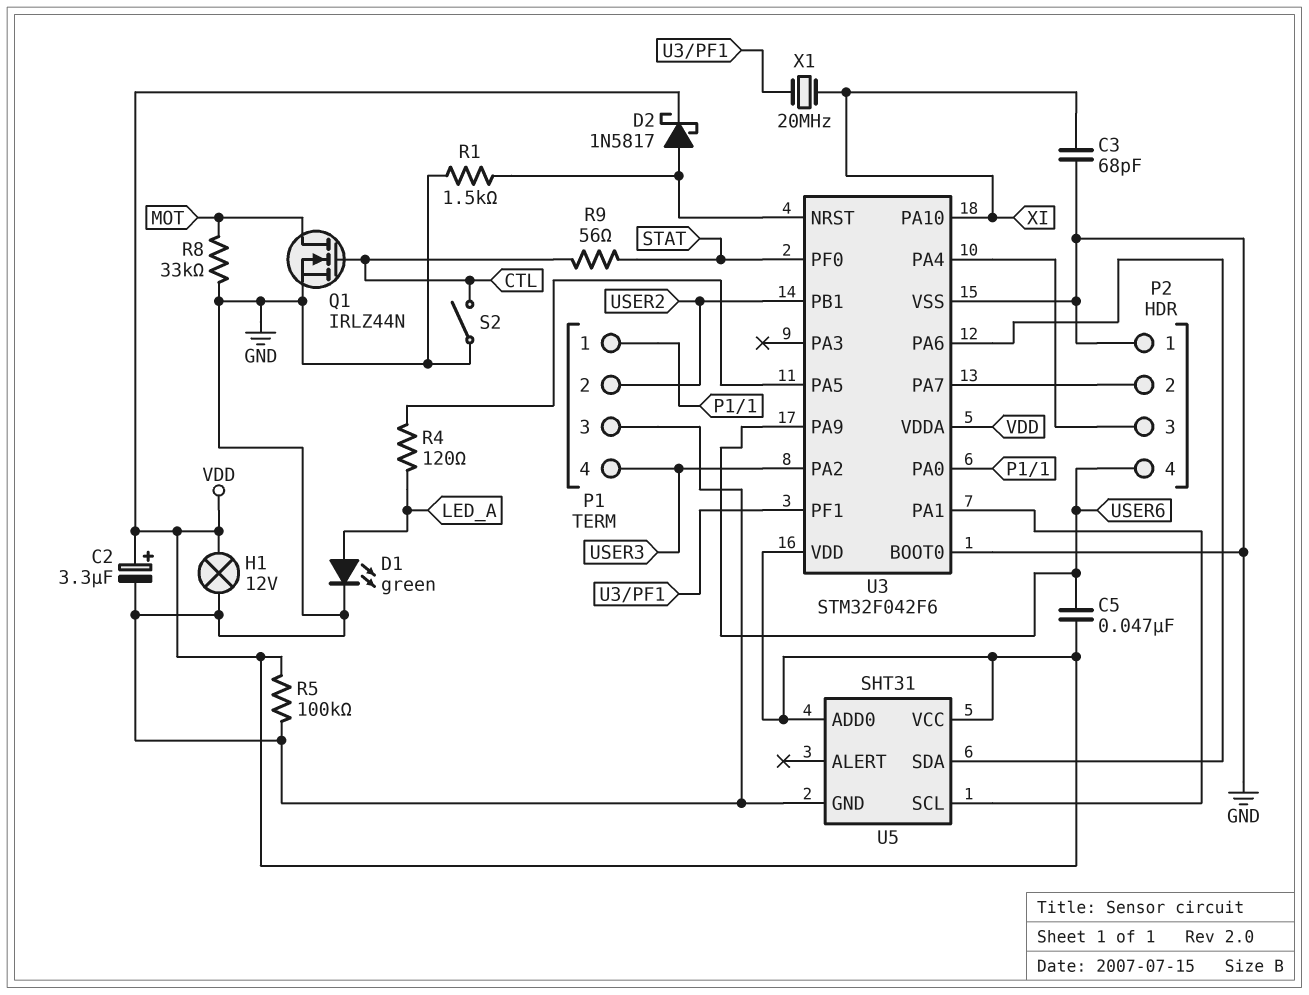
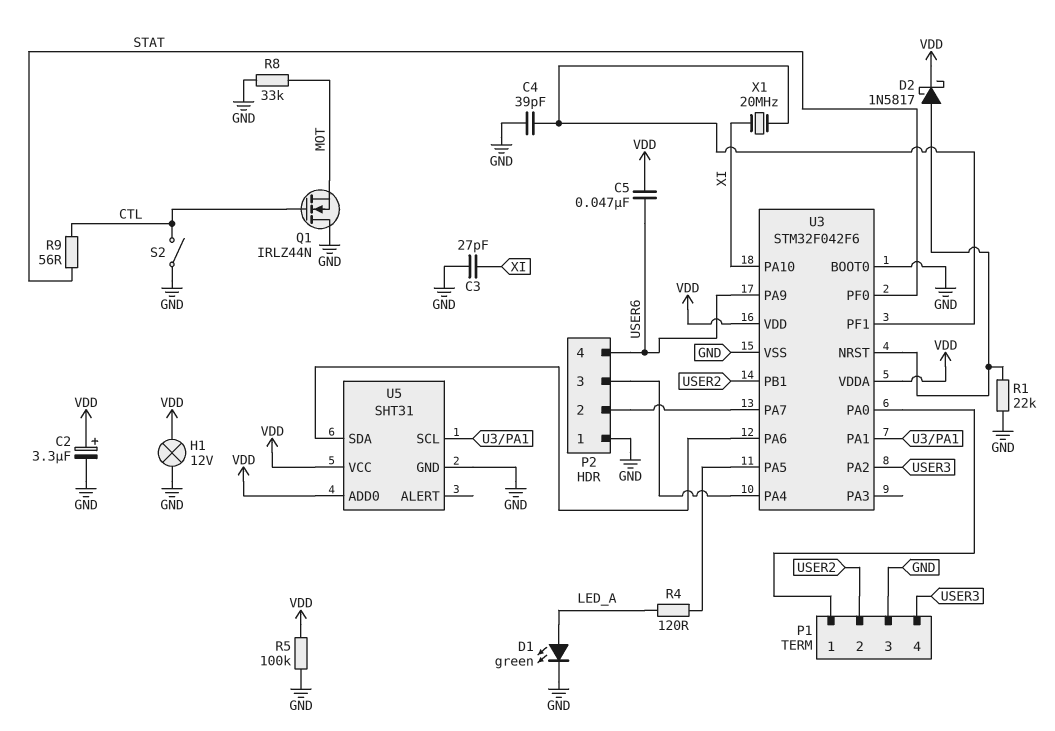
C3: 68pF (GND, XI) -> 27pF (GND, XI)
C4: none -> 39pF (GND, U3/PF1)
Q1: NMOS IRLZ44N (G CTL, D MOT, S GND) -> NMOS IRLZ44N (G CTL, D GND, S MOT)
R1: 1.5k (GND, U3/NRST) -> 22k (GND, U3/NRST)

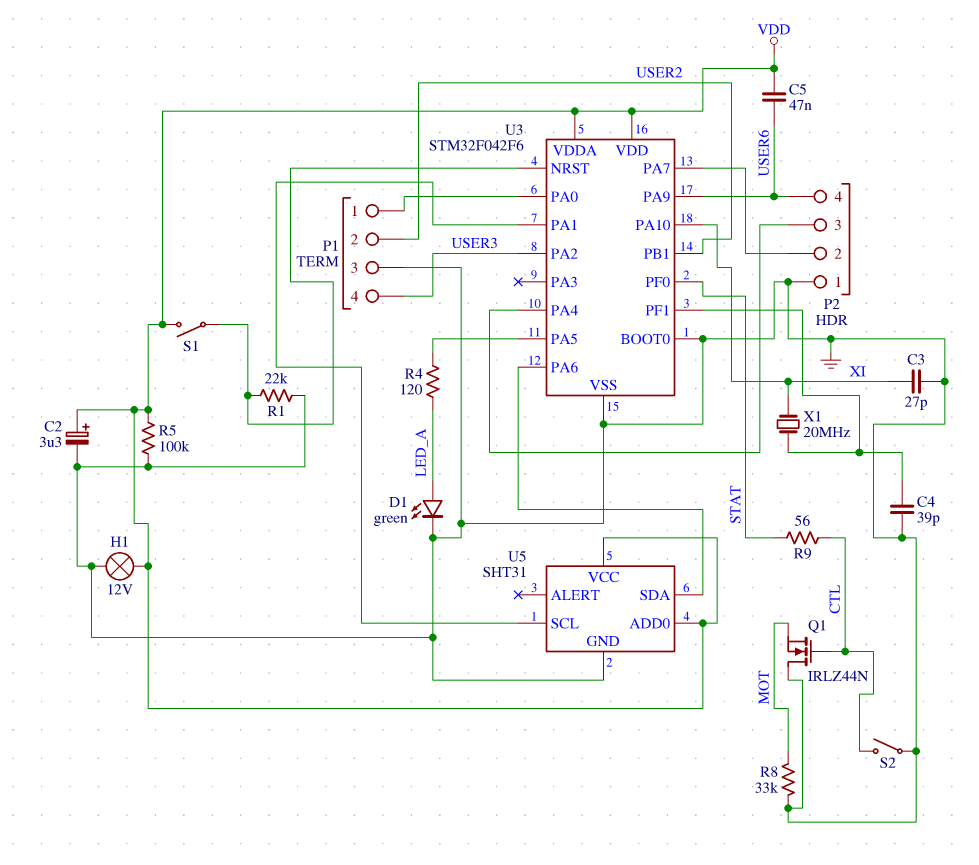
D2: schottky 1N5817 (A U3/NRST, K VDD) -> none
S1: none -> switch (U3/NRST, VDD)

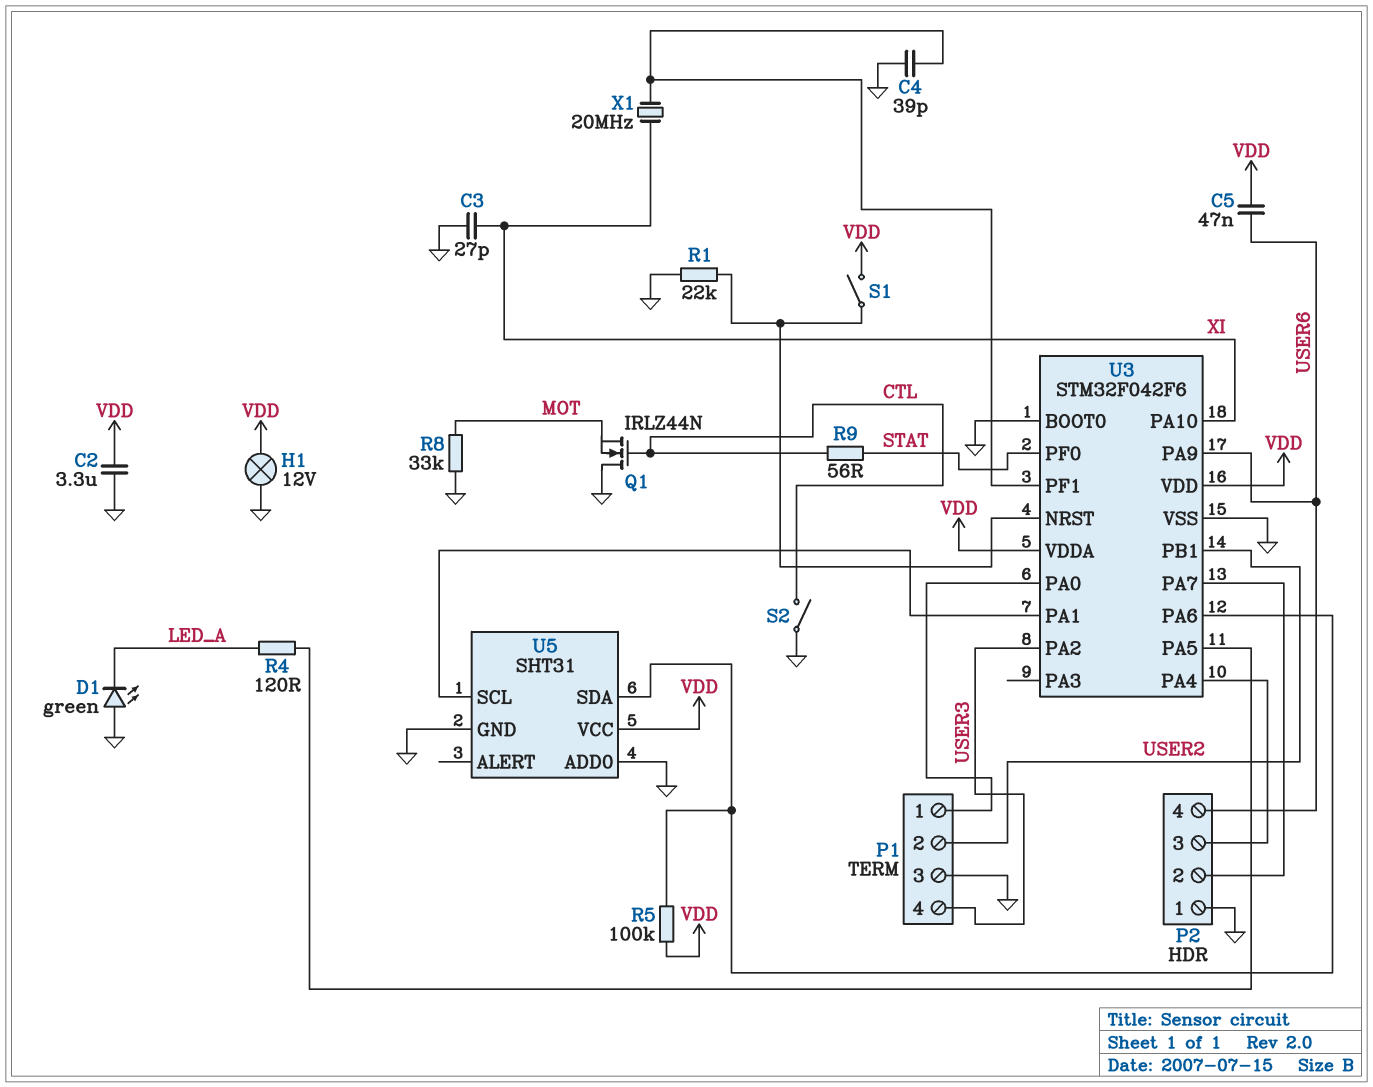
C2: 3.3uF (plus VDD, minus GND) -> 3.3uF (GND, VDD)
D1: LED green (A LED_A, K GND) -> LED green (A GND, K LED_A)
R5: 100k (GND, VDD) -> 100k (U3/PA6, VDD)
U5 pin ADD0: VDD -> GND

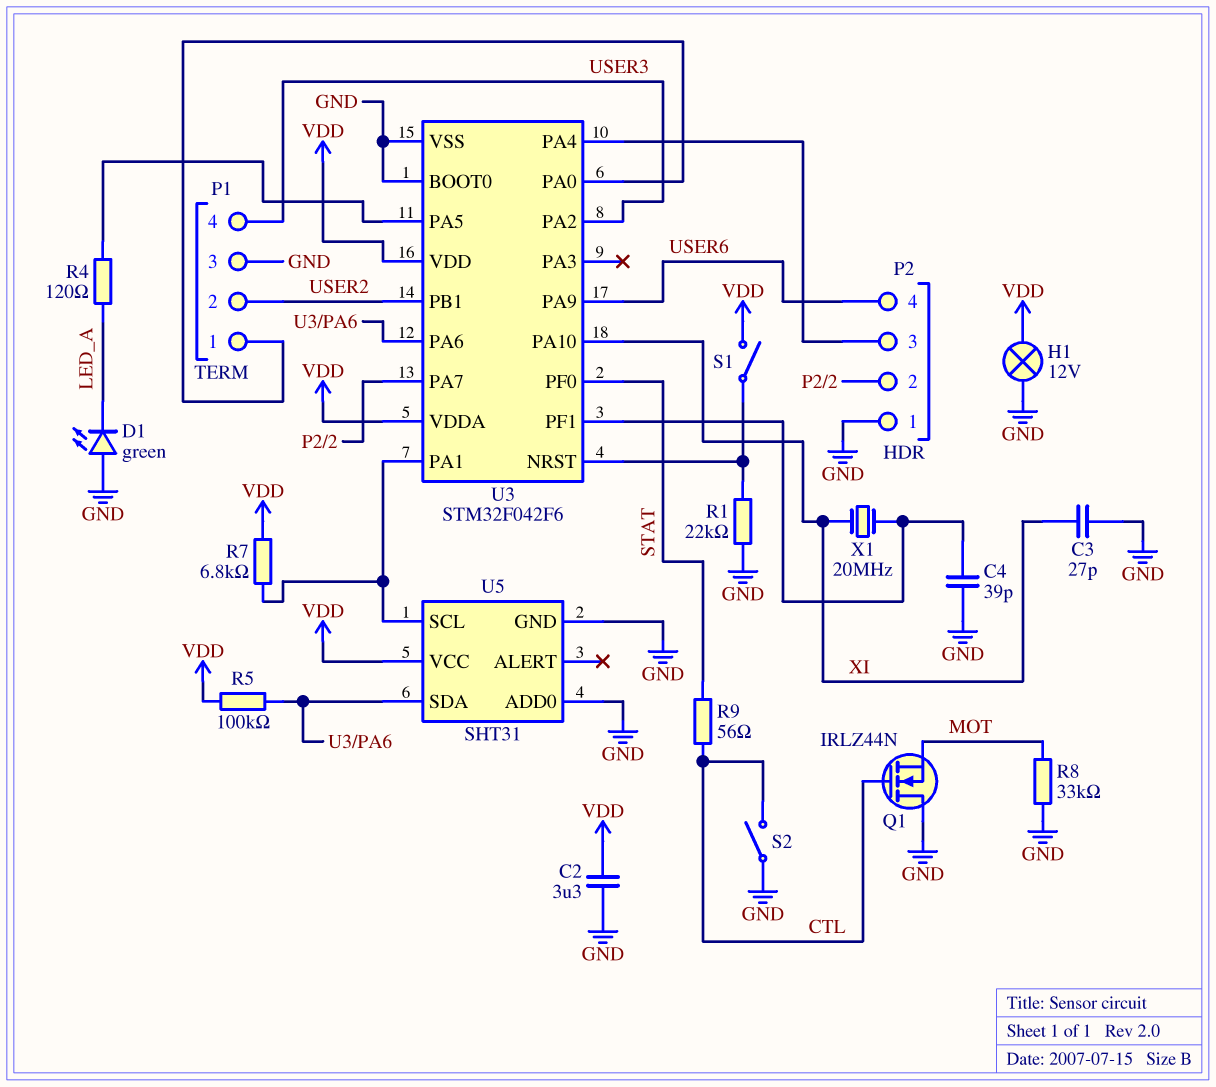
C5: 47nF (USER6, VDD) -> none
R7: none -> 6.8k (U3/PA1, VDD)

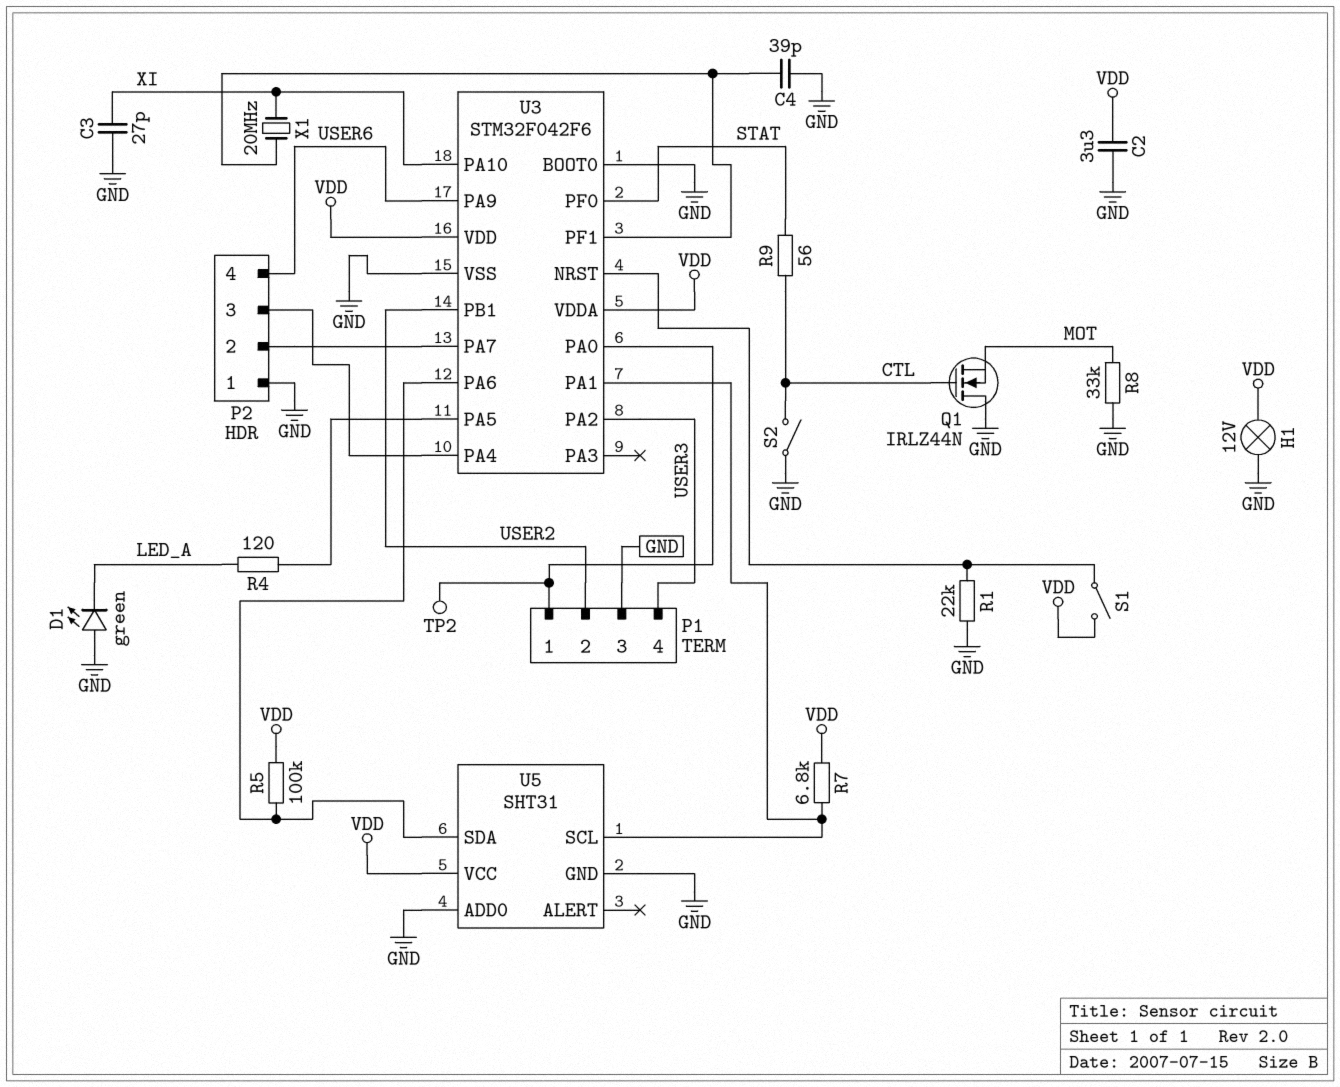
TP2: none -> test point (P1/1)

